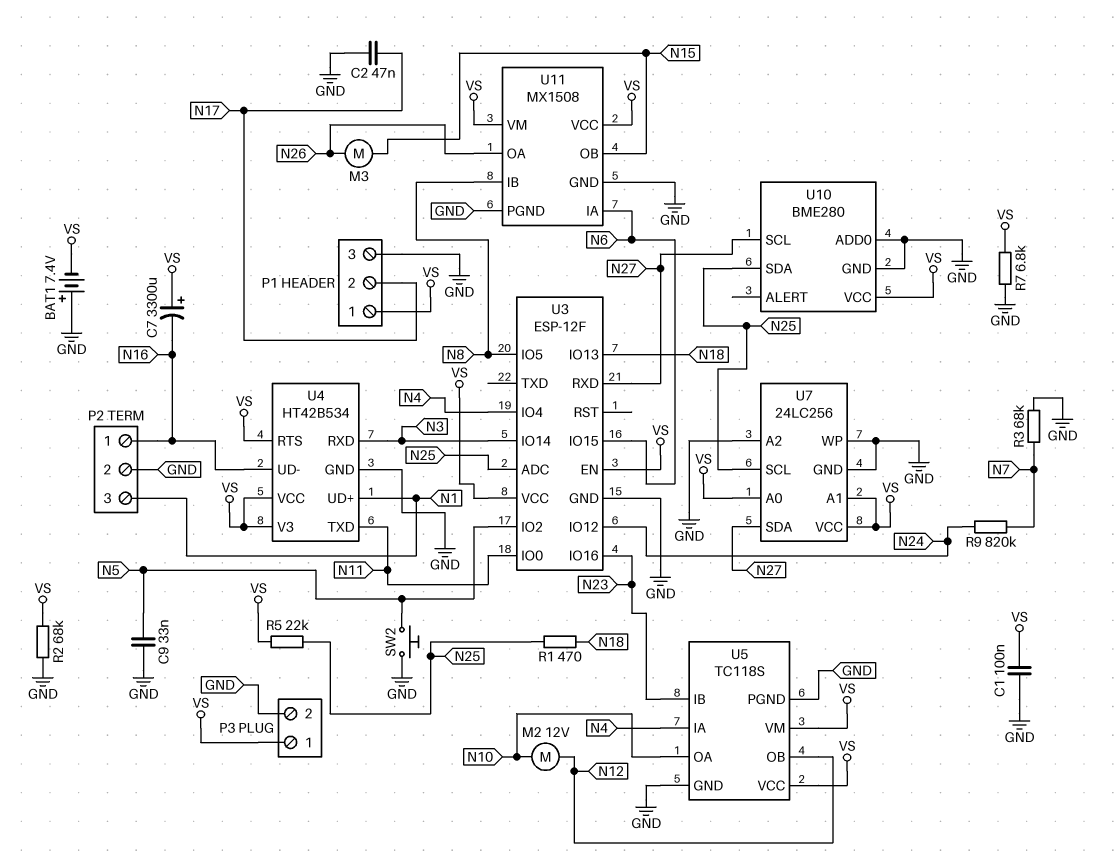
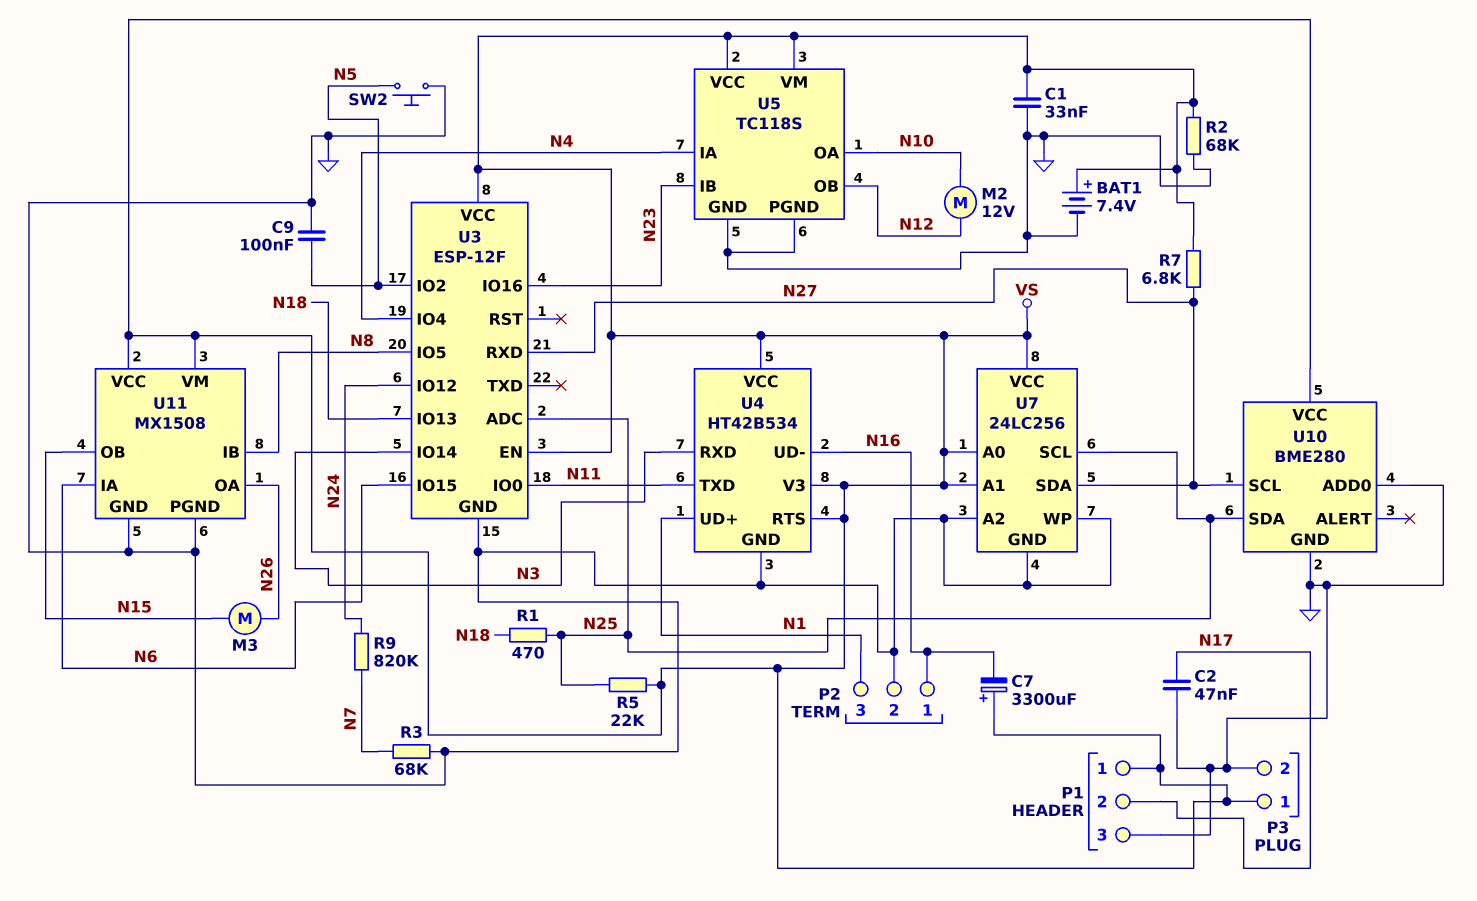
BAT1: 7.4V (plus GND, minus VS) -> 7.4V (plus VS, minus GND)
C1: 100nF (GND, VS) -> 33nF (GND, VS)
C9: 33nF (GND, N5) -> 100nF (GND, N5)
R7: 6.8k (GND, VS) -> 6.8k (N27, VS)

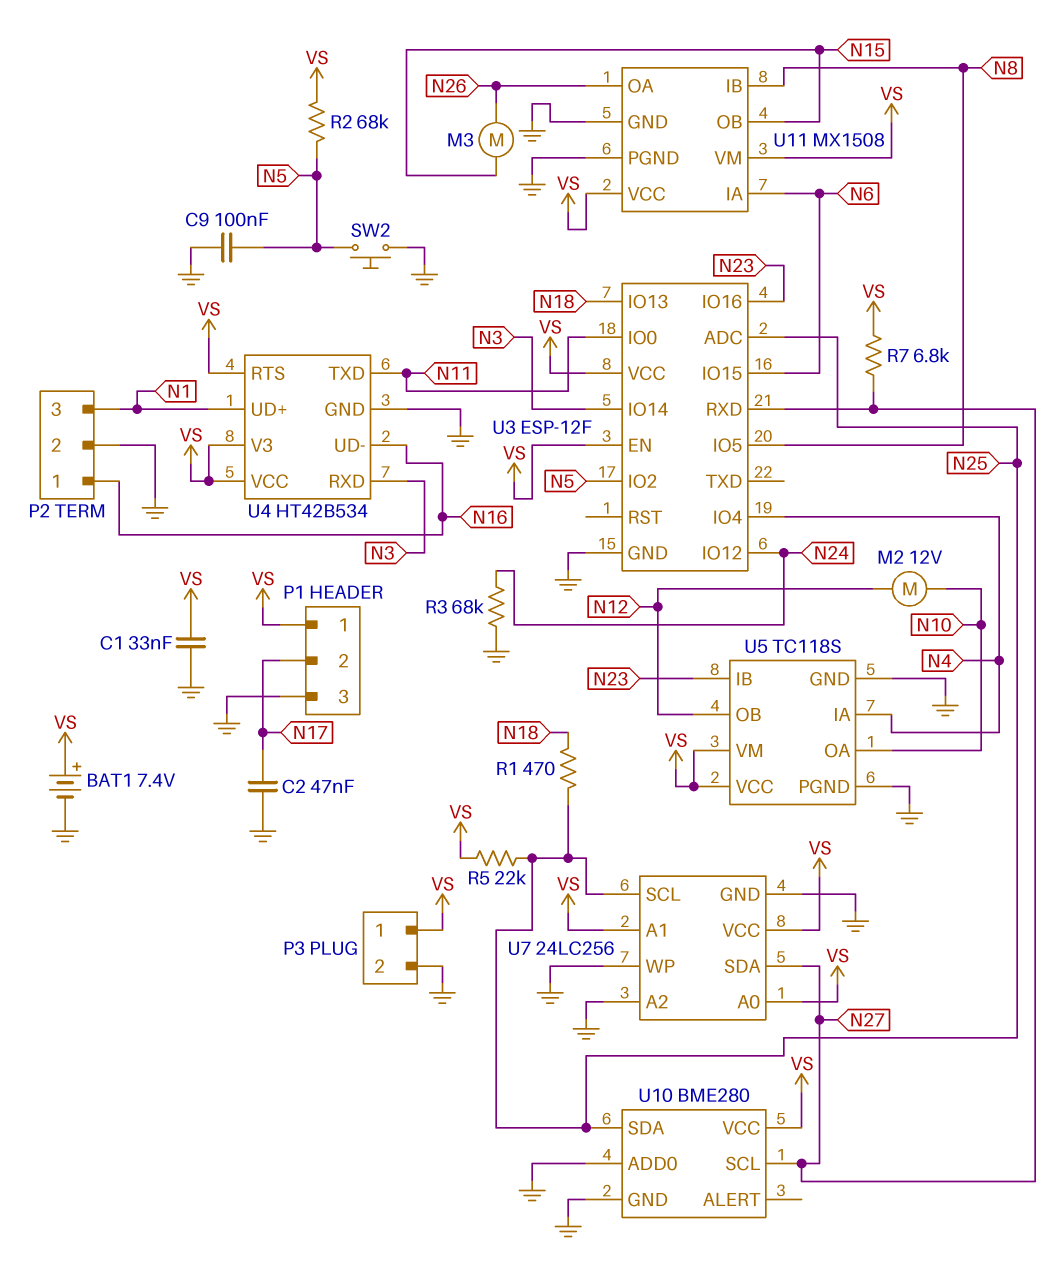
C7: 3300uF (plus VS, minus N16) -> none
R2: 68k (GND, VS) -> 68k (N5, VS)
R3: 68k (GND, N7) -> 68k (GND, N24)
R9: 820k (N7, N24) -> none

